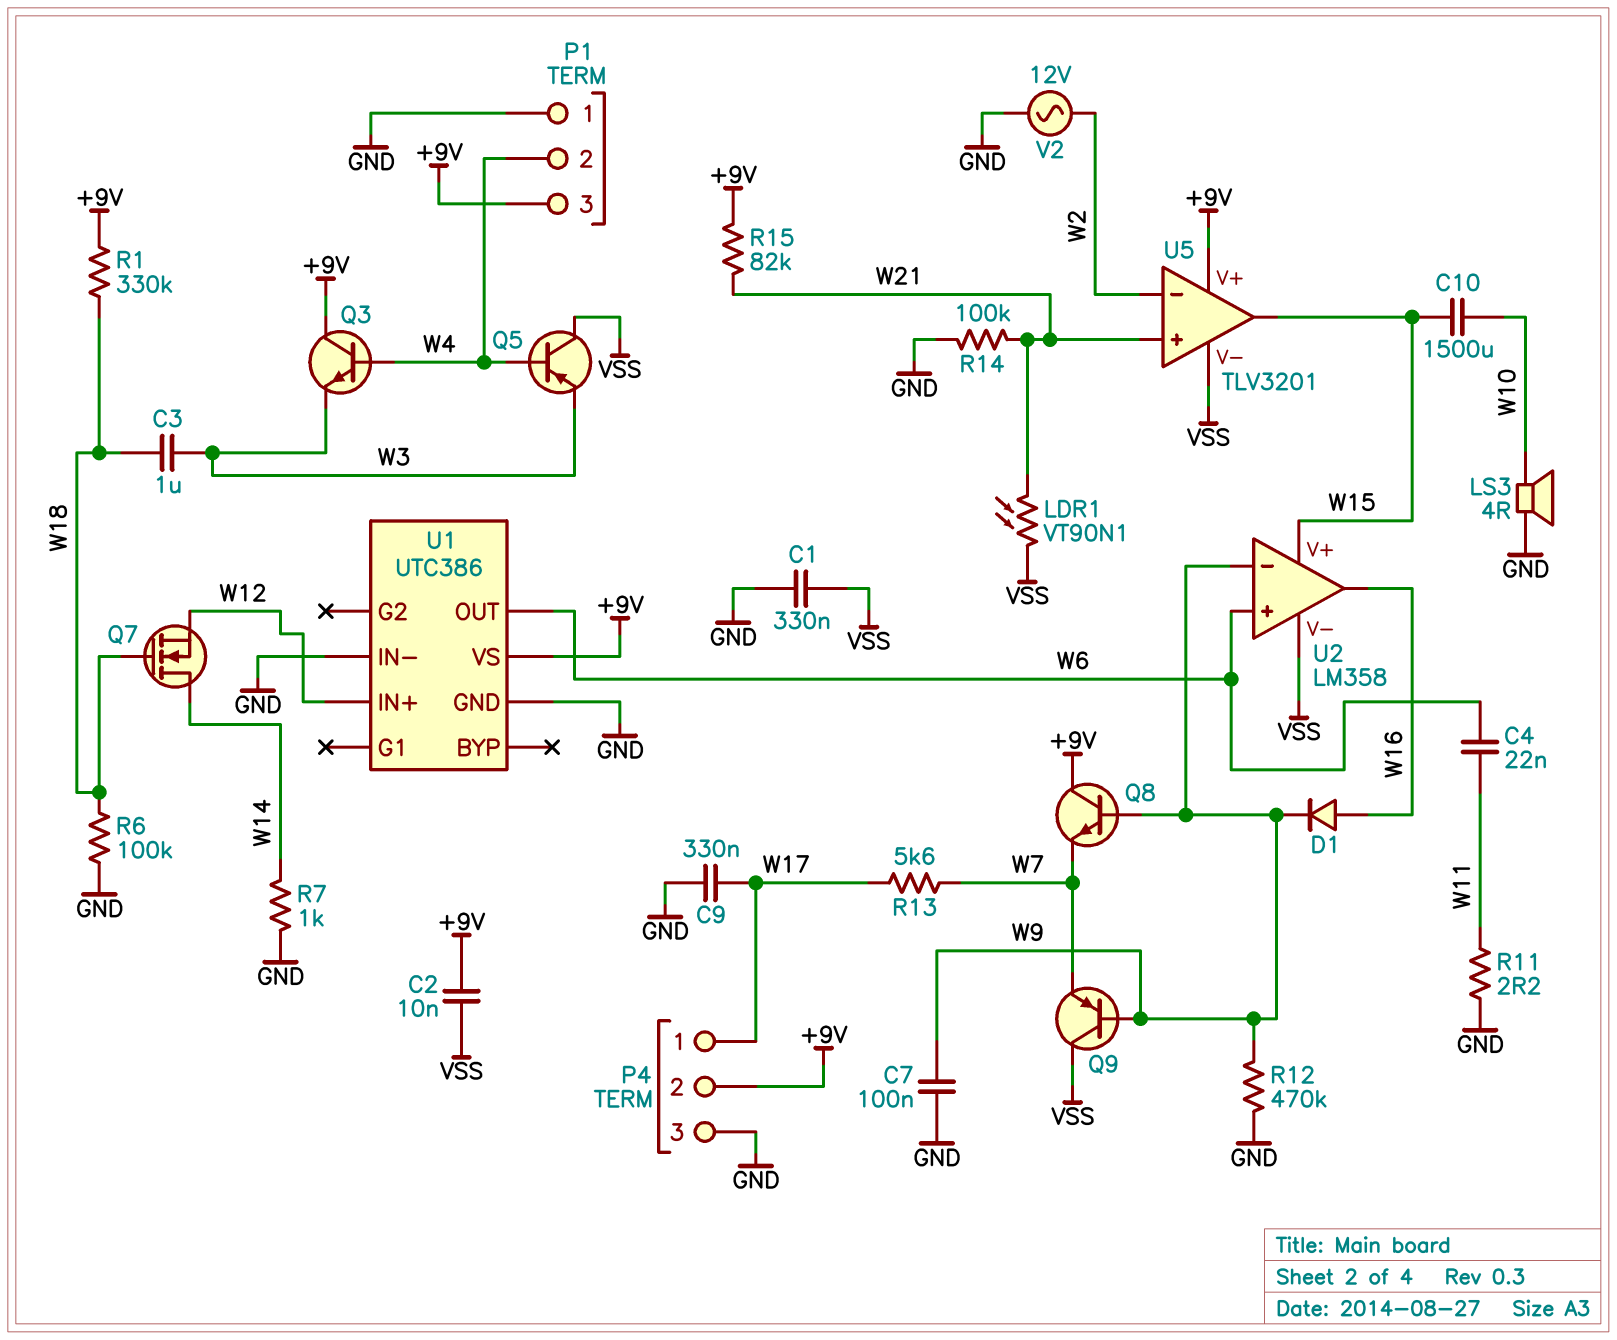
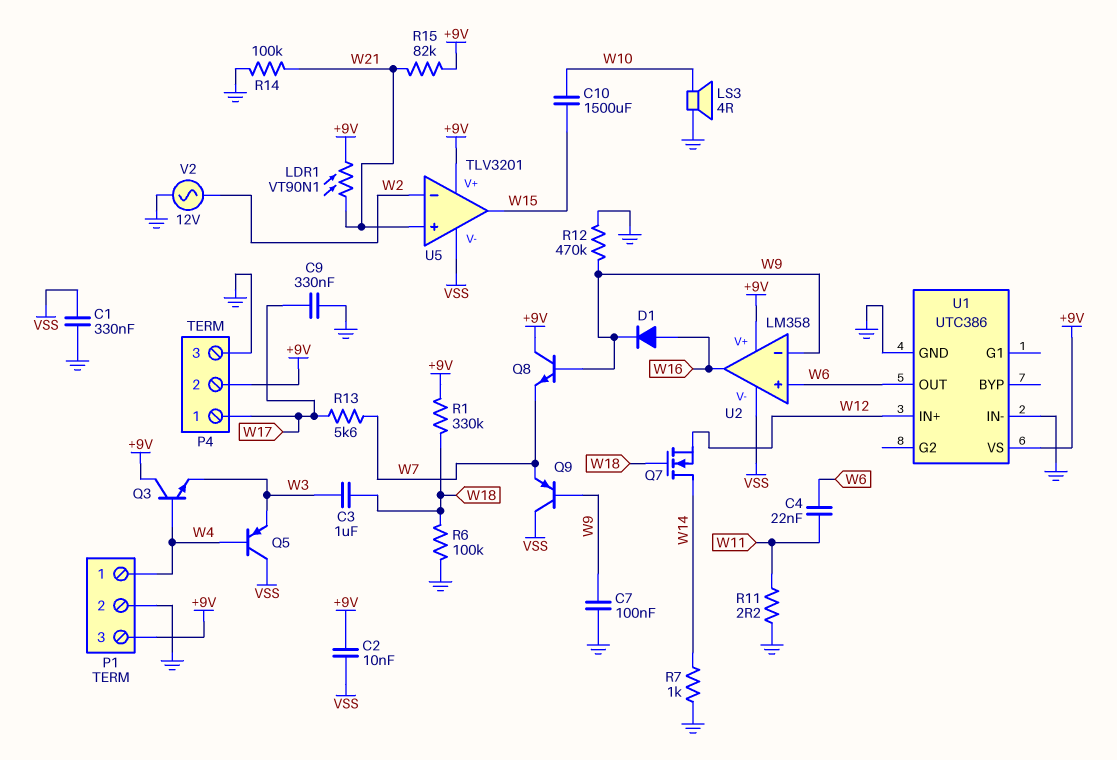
LDR1: VT90N1 (VSS, W21) -> VT90N1 (+9V, W21)
P1 pin 1: GND -> W4
P1 pin 2: W4 -> GND
U2 pin V+: W15 -> +9V

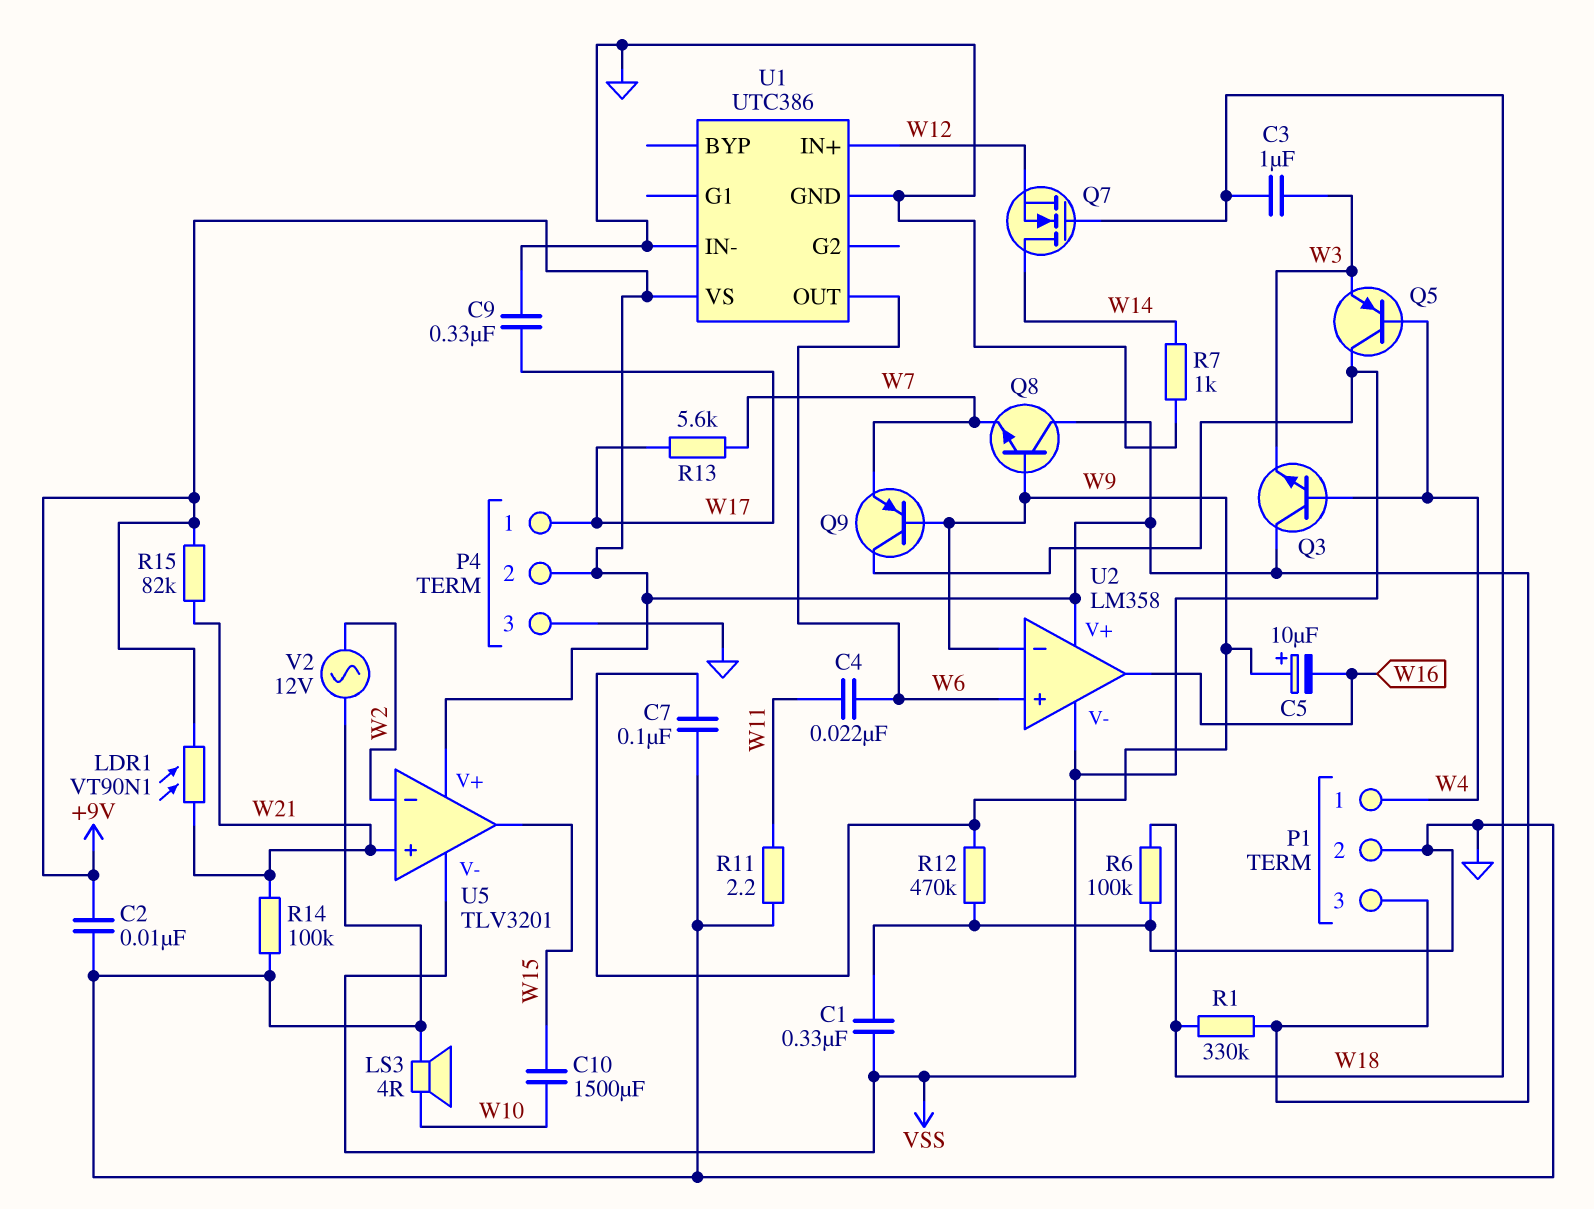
C2: 10nF (+9V, VSS) -> 10nF (+9V, GND)
C5: none -> 10uF (plus W9, minus W16)
D1: diode (A W16, K W9) -> none

